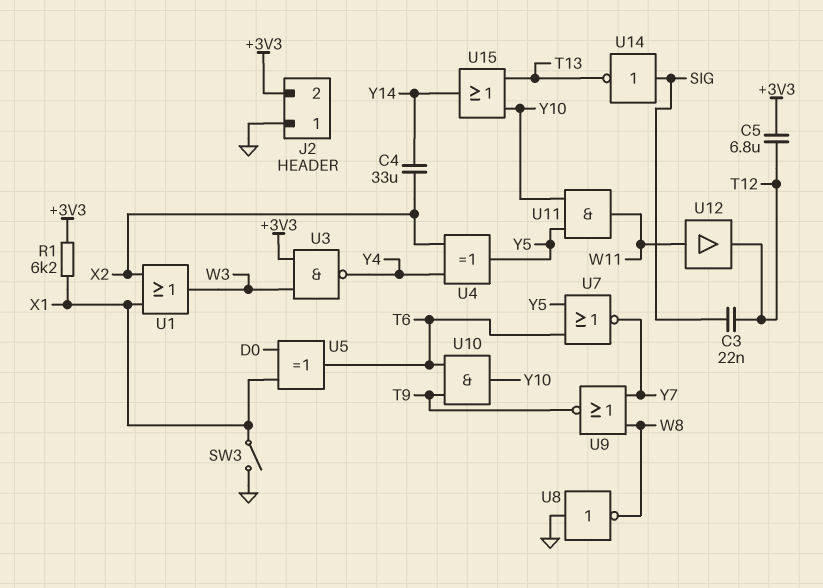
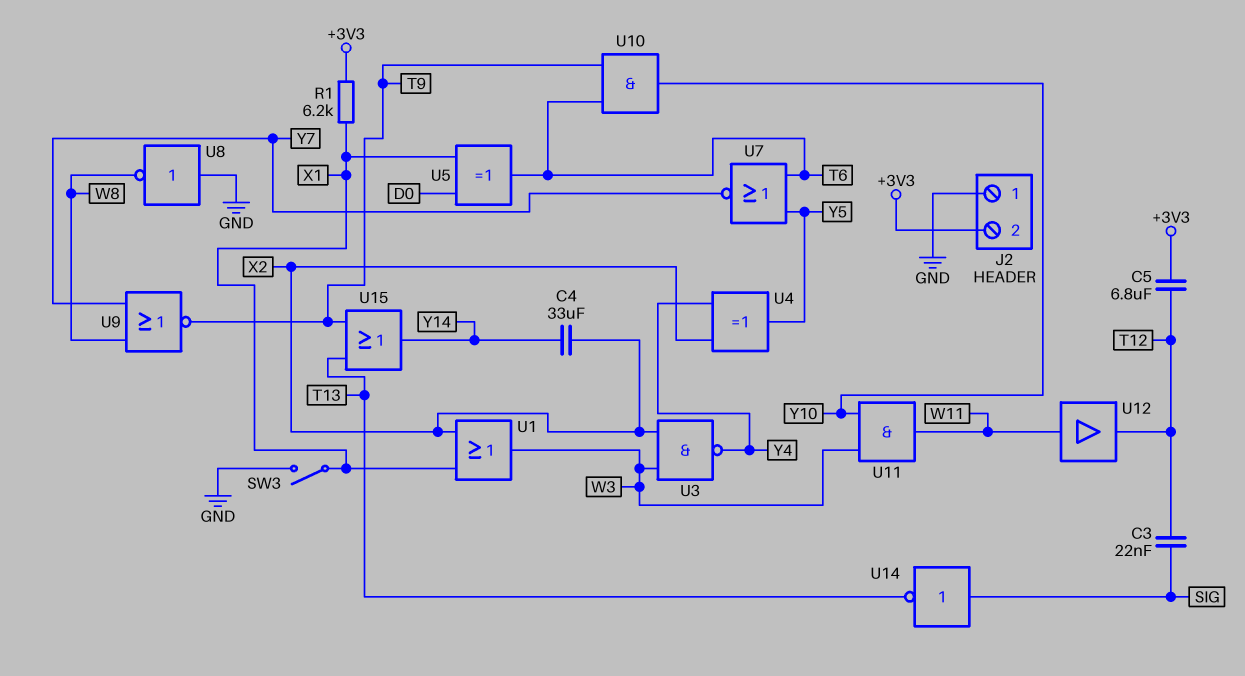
U3: NAND (in +3V3, in W3, out Y4) -> NAND (in W3, in X2, out Y4)
U11: AND (in Y5, in Y10, out W11) -> AND (in W3, in Y10, out W11)
U15: OR (in T13, in Y10, out Y14) -> OR (in T9, in T13, out Y14)

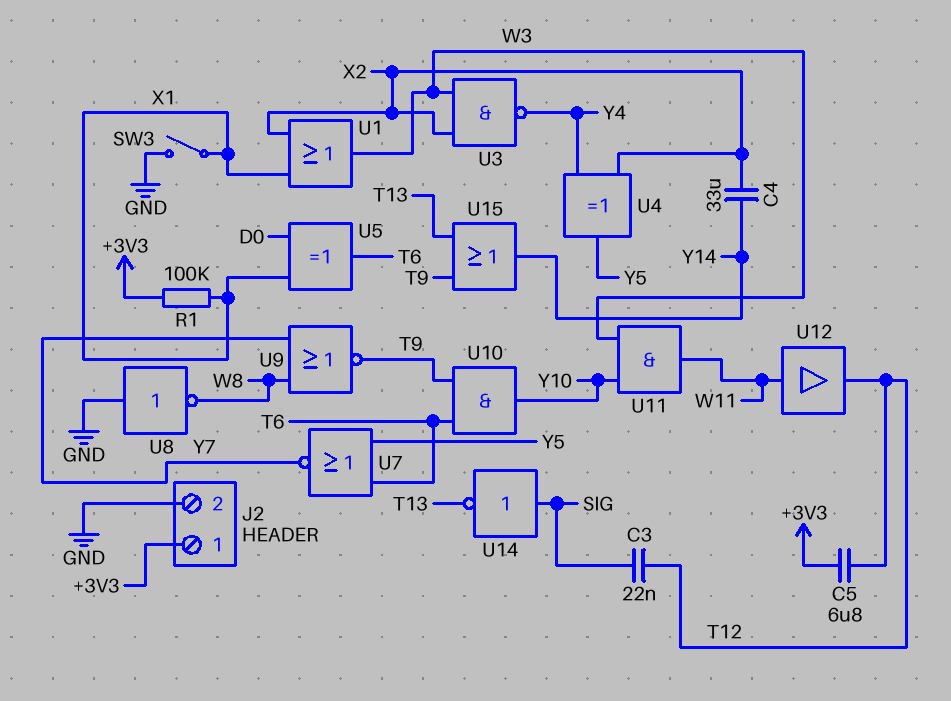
J2 pin 1: GND -> +3V3
J2 pin 2: +3V3 -> GND
R1: 6.2k (+3V3, X1) -> 100k (+3V3, X1)

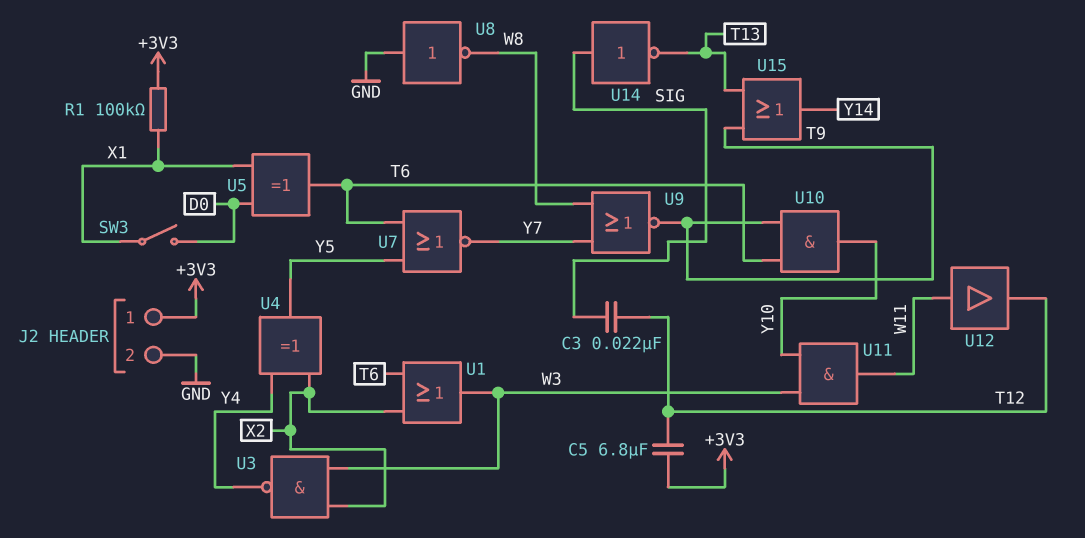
C4: 33uF (X2, Y14) -> none
SW3: switch (GND, X1) -> switch (D0, X1)
U1: OR (in X1, in X2, out W3) -> OR (in T6, in X2, out W3)

